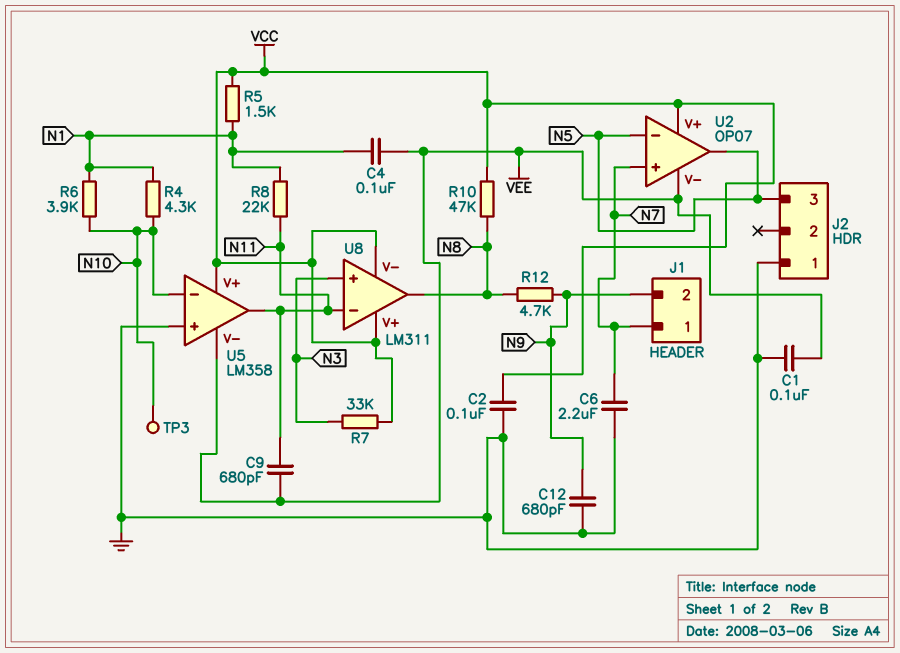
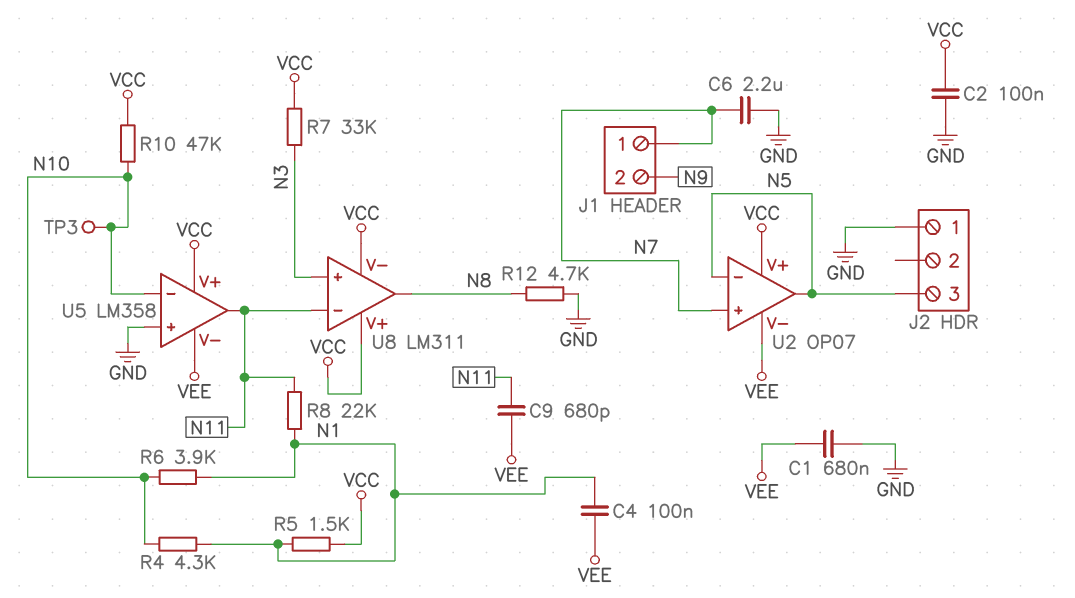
C1: 100nF (GND, VEE) -> 680nF (GND, VEE)
C12: 680pF (GND, N9) -> none
R10: 47k (N8, VCC) -> 47k (N10, VCC)
R12: 4.7k (N8, N9) -> 4.7k (GND, N8)

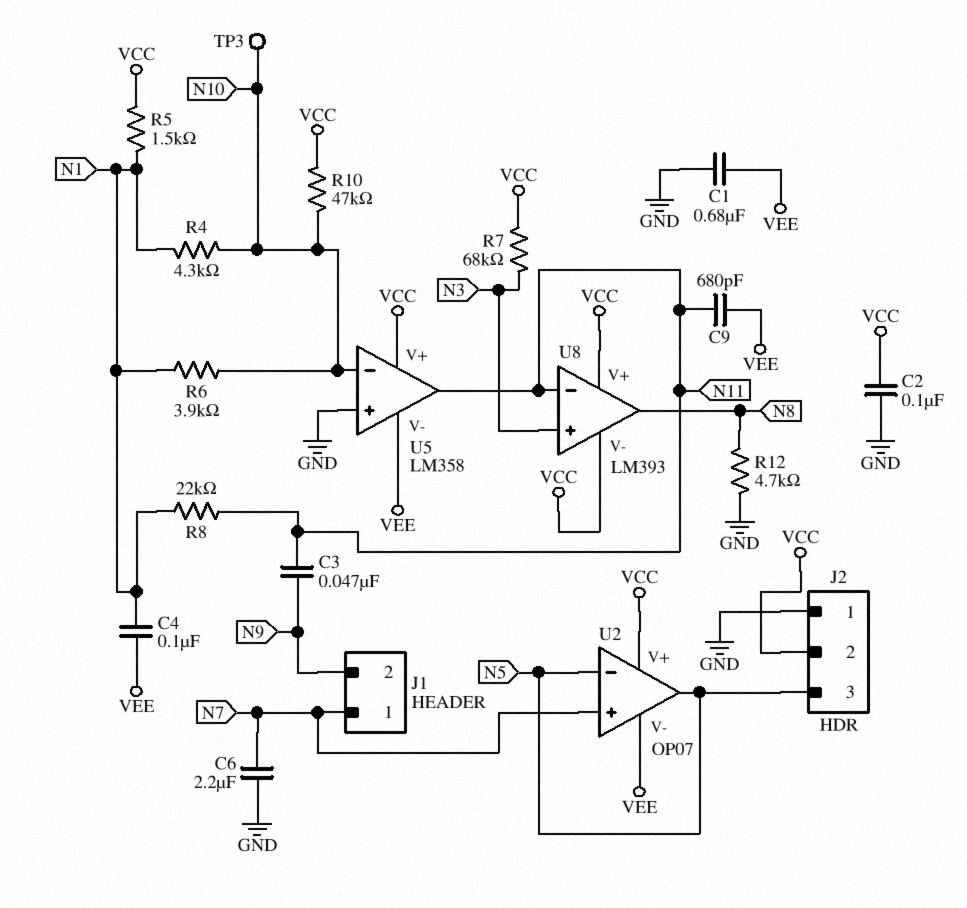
C3: none -> 47nF (N9, N11)
J2 pin 2: none -> VCC
R7: 33k (N3, VCC) -> 68k (N3, VCC)
U8: LM311 -> LM393

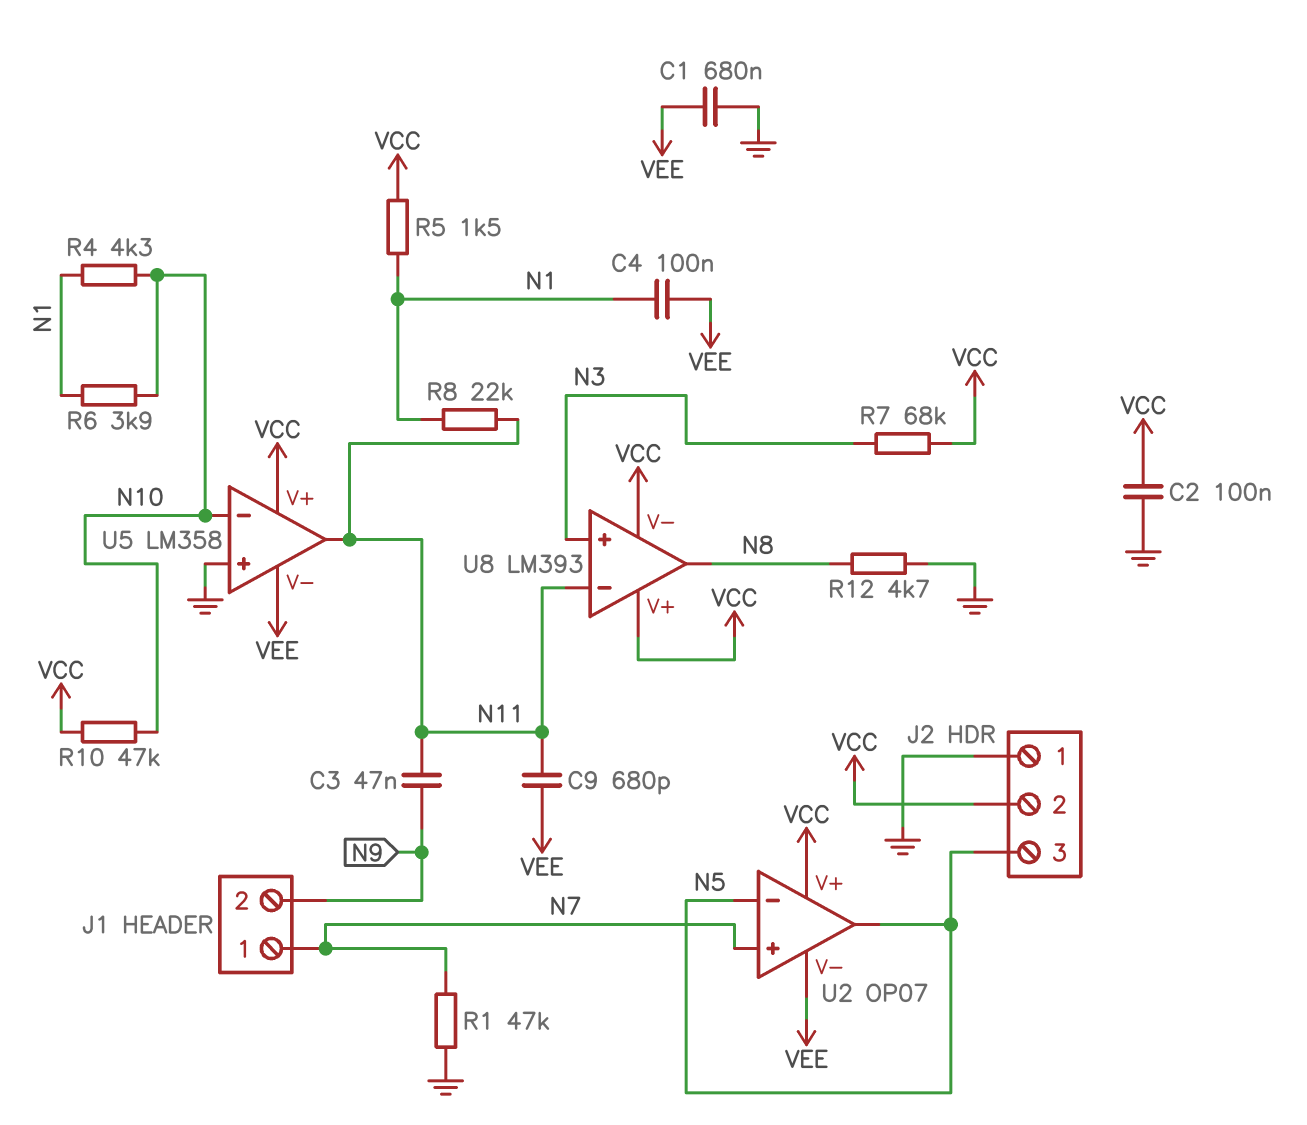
C6: 2.2uF (GND, N7) -> none
R1: none -> 47k (GND, N7)
TP3: test point (N10) -> none

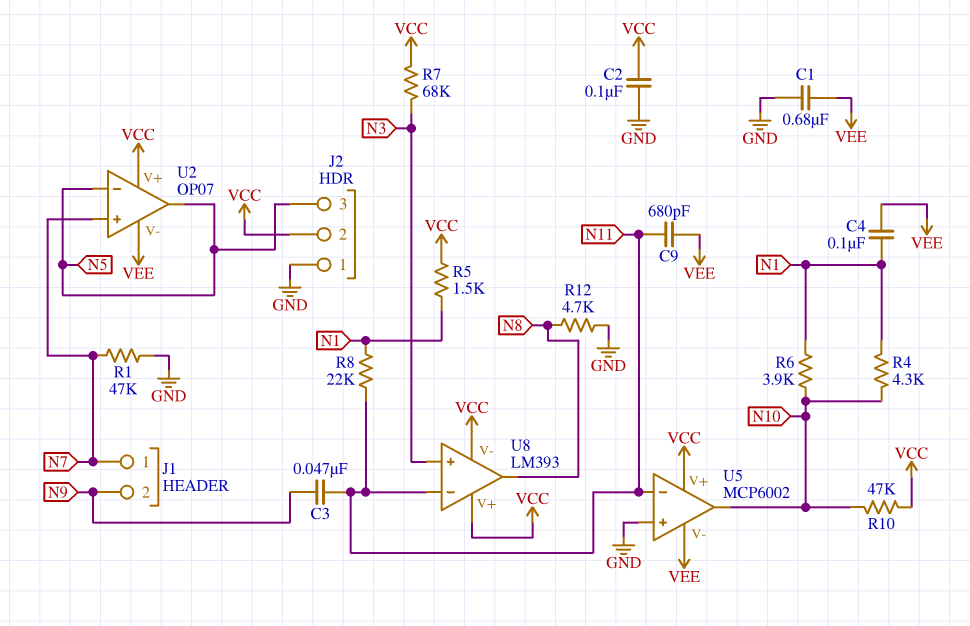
U5: LM358 -> MCP6002
U5 pin in-: N10 -> N11
U5 pin out: N11 -> N10

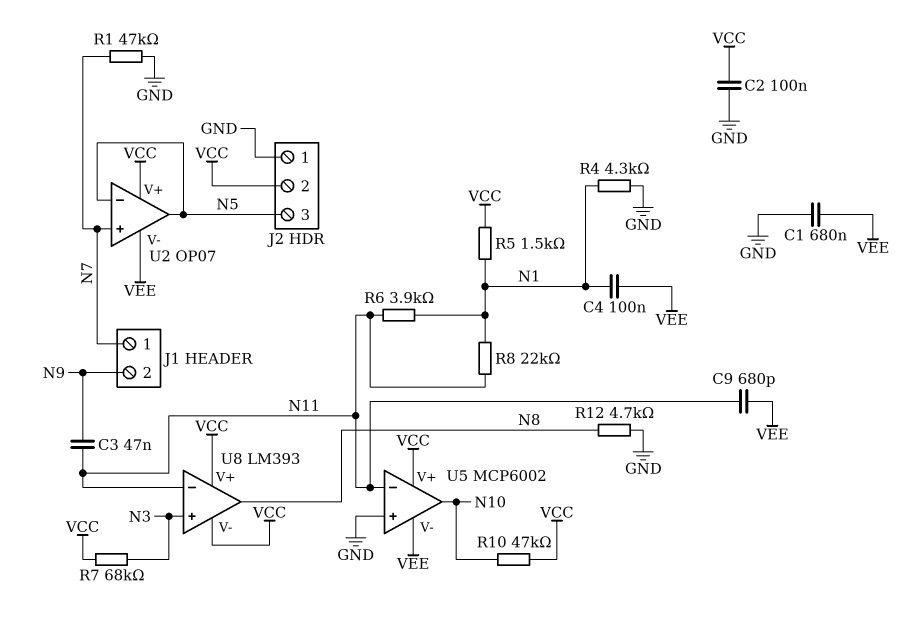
R4: 4.3k (N1, N10) -> 4.3k (GND, N1)
R6: 3.9k (N1, N10) -> 3.9k (N1, N11)

